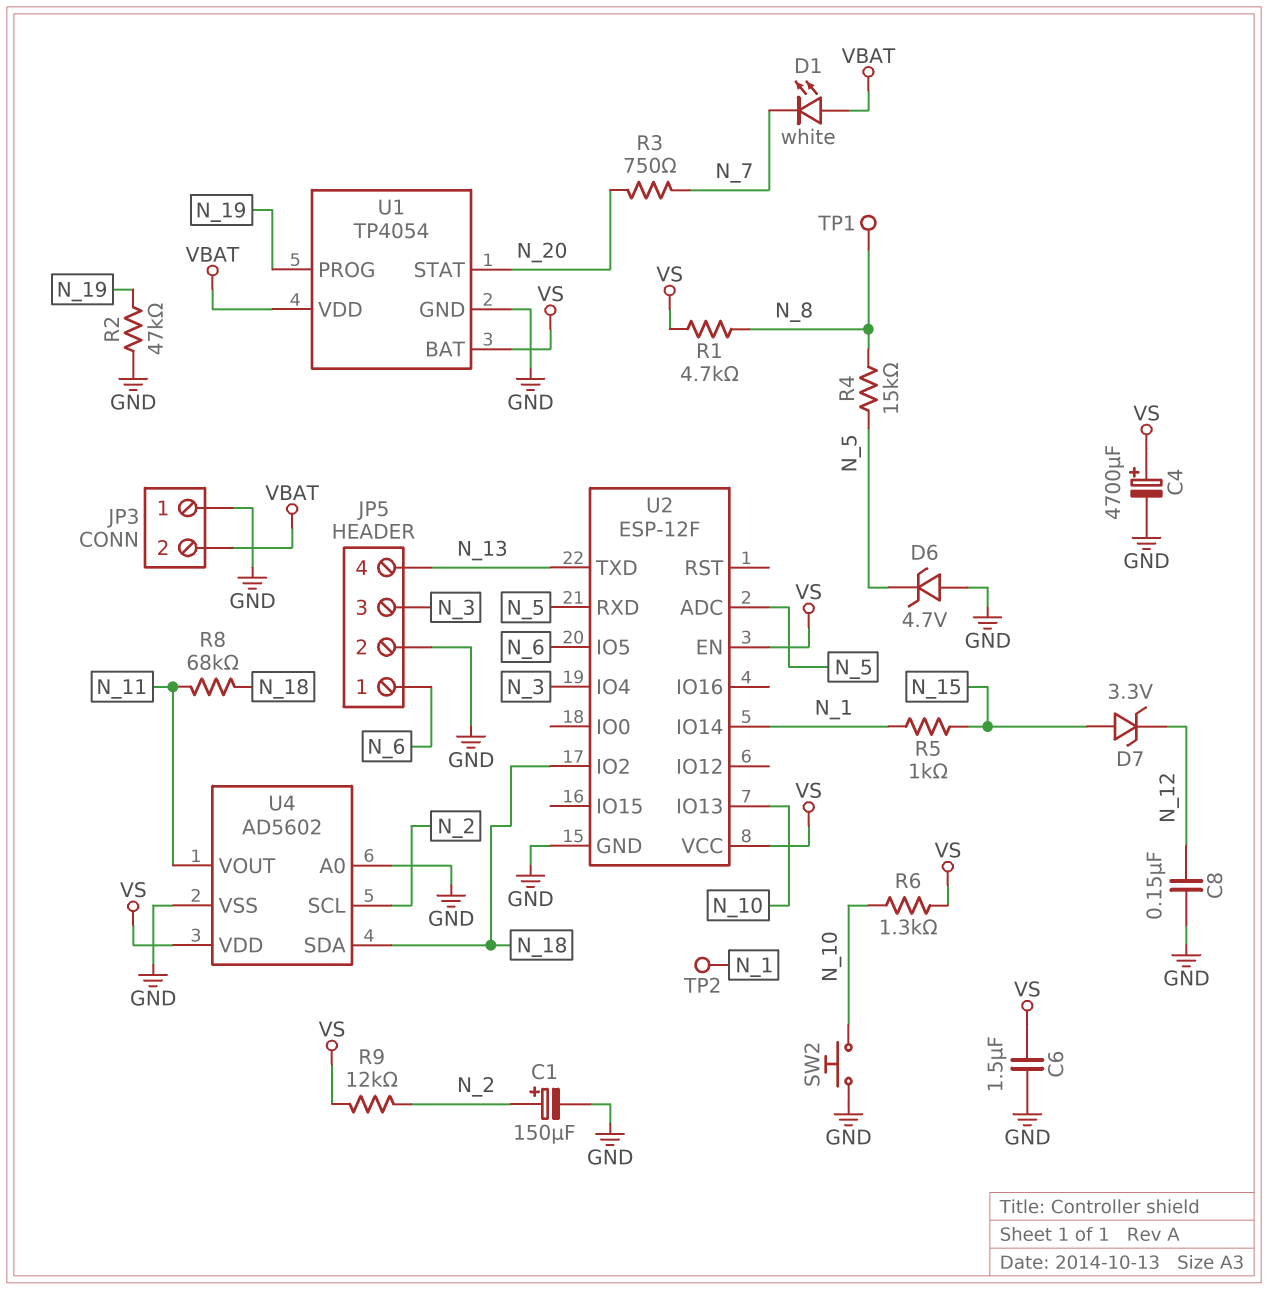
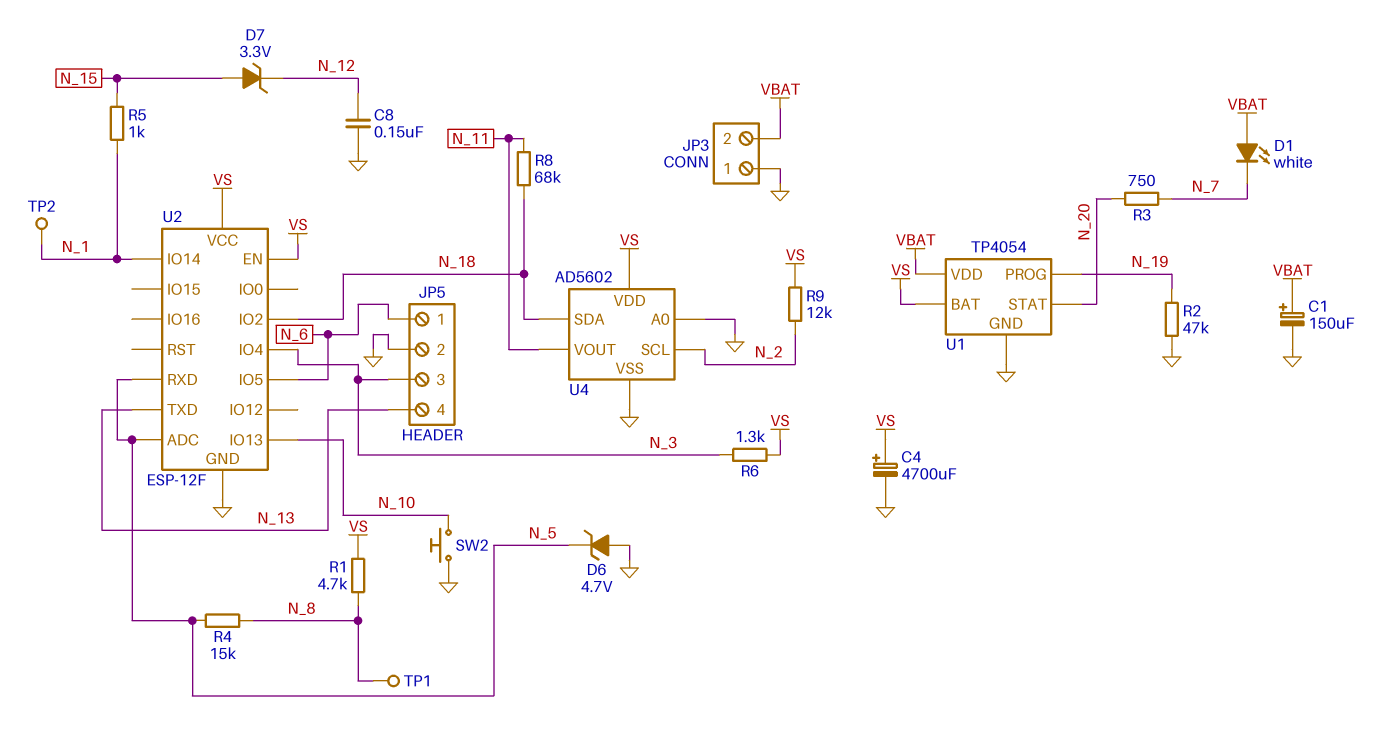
C1: 150uF (plus N_2, minus GND) -> 150uF (plus VBAT, minus GND)
C6: 1.5uF (GND, VS) -> none
R6: 1.3k (N_10, VS) -> 1.3k (N_3, VS)

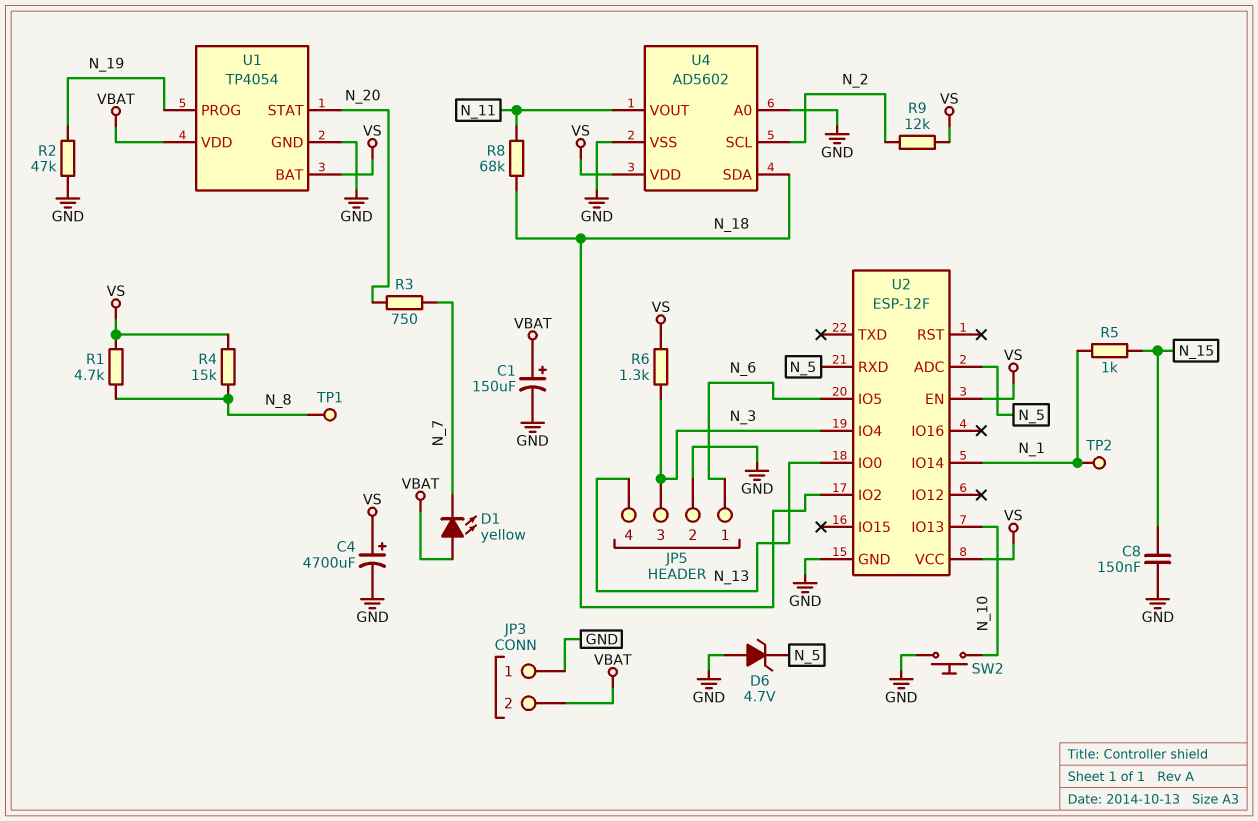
C8: 150nF (GND, N_12) -> 150nF (GND, N_15)
D1: LED white (A VBAT, K N_7) -> LED yellow (A VBAT, K N_7)
D7: zener 3.3V (A N_15, K N_12) -> none
R4: 15k (N_5, N_8) -> 15k (N_8, VS)
U2 pin IO0: none -> N_13
U2 pin TXD: N_13 -> none

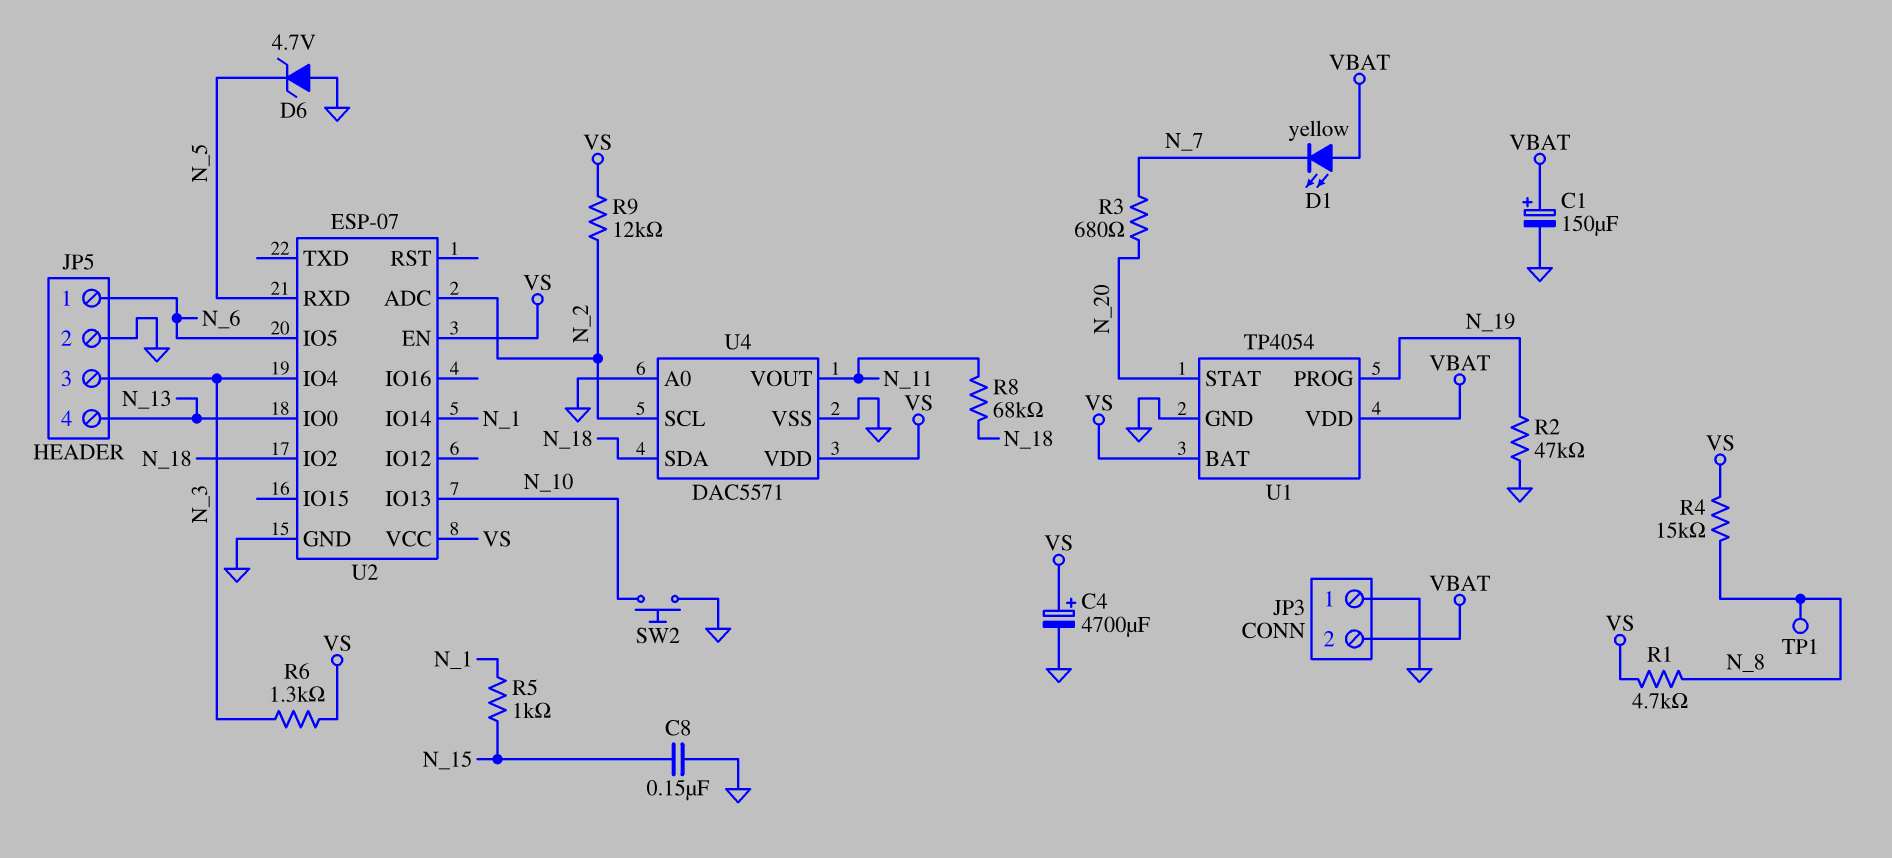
R3: 750 (N_7, N_20) -> 680 (N_7, N_20)
TP2: test point (N_1) -> none
U2: ESP-12F -> ESP-07
U2 pin ADC: N_5 -> N_2
U4: AD5602 -> DAC5571

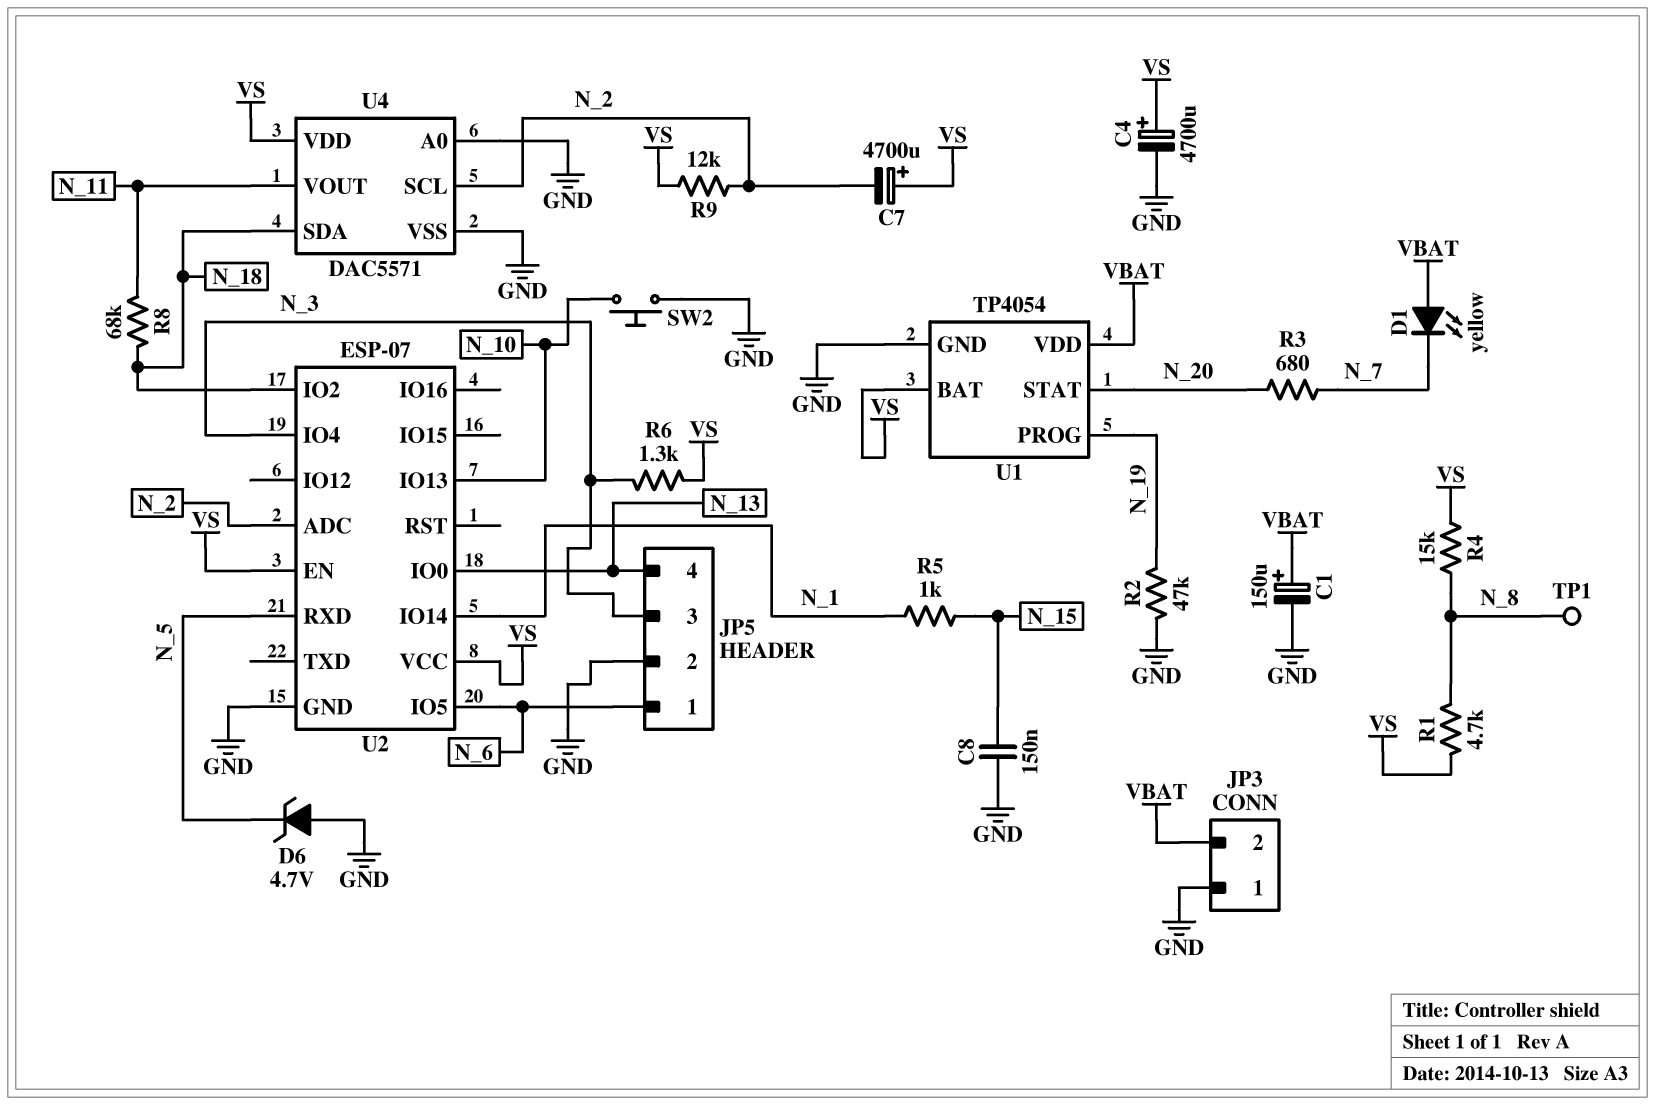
C7: none -> 4700uF (plus VS, minus N_2)

